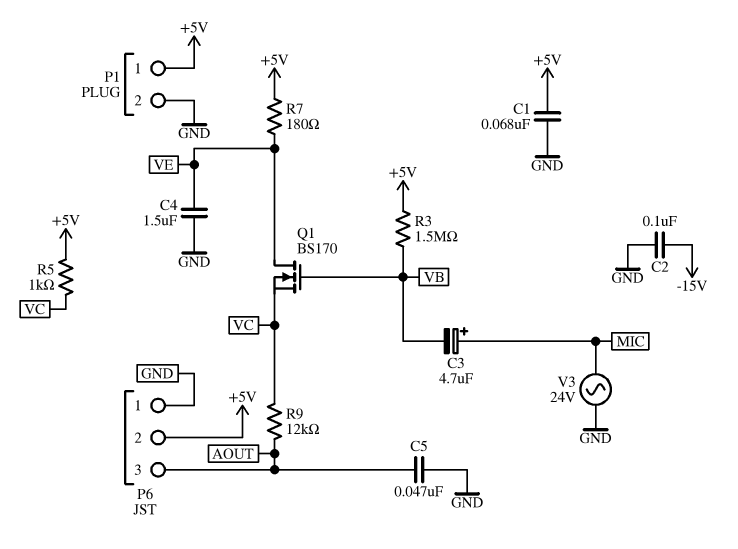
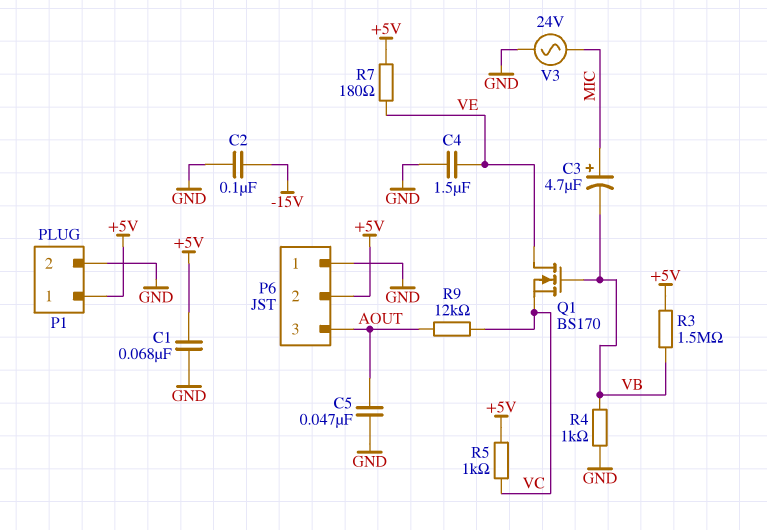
R4: none -> 1k (GND, VB)

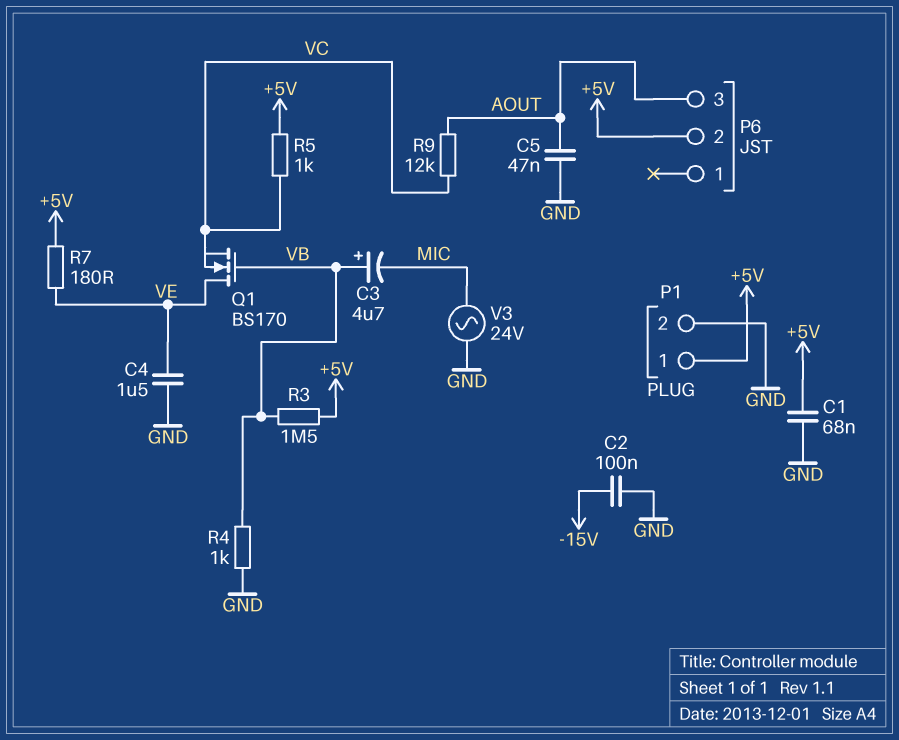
C3: 4.7uF (plus MIC, minus VB) -> 4.7uF (plus VB, minus MIC)
P6 pin 1: GND -> none

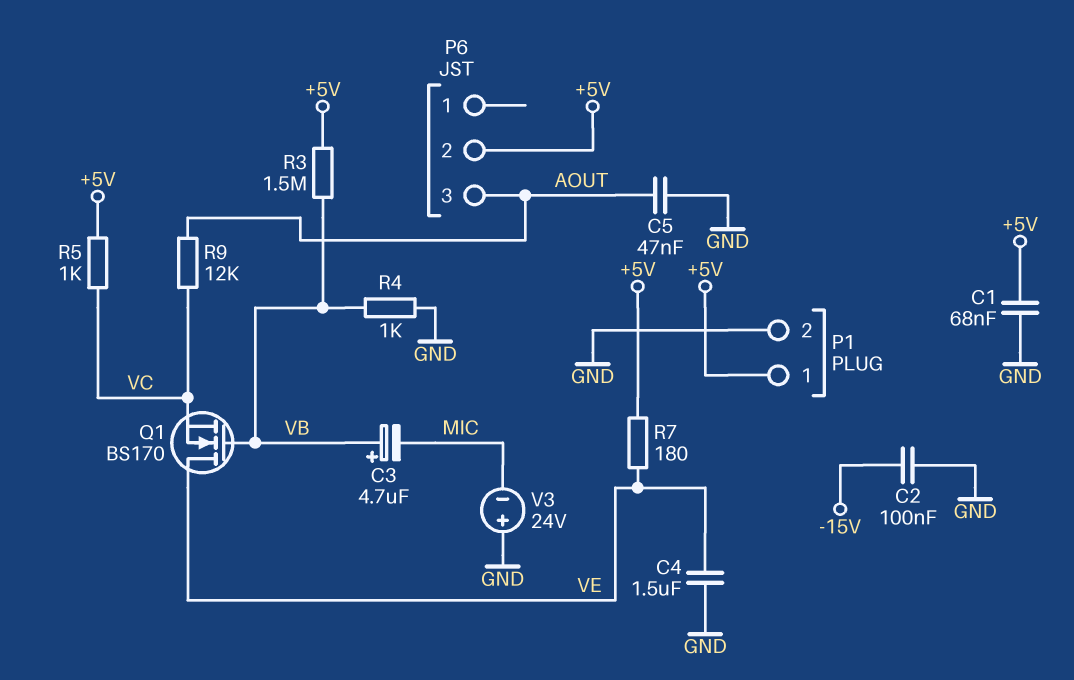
V3: AC 24V (GND, MIC) -> 24V (plus GND, minus MIC)

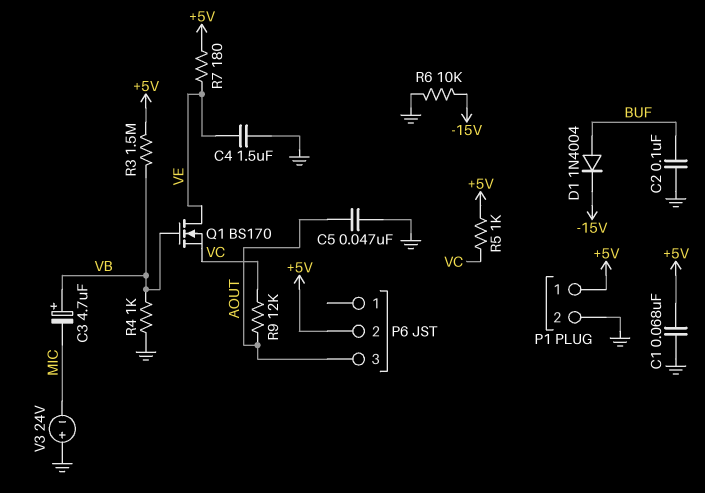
C2: 100nF (-15V, GND) -> 100nF (BUF, GND)
D1: none -> diode 1N4004 (A BUF, K -15V)
R6: none -> 10k (-15V, GND)

